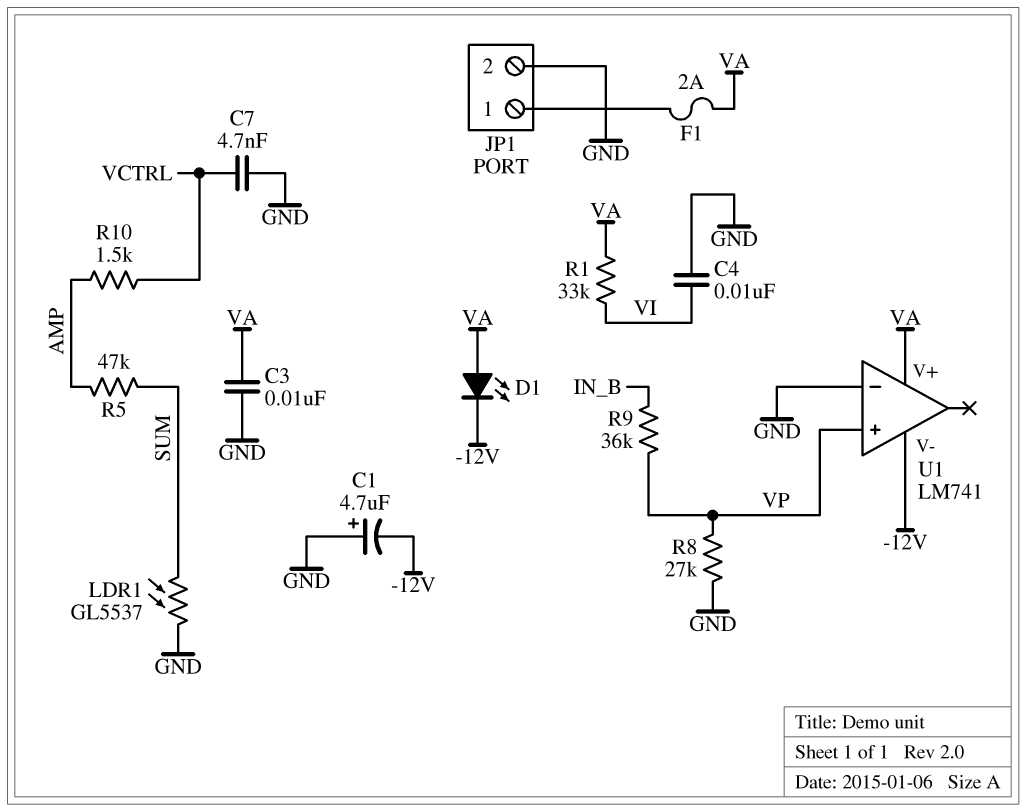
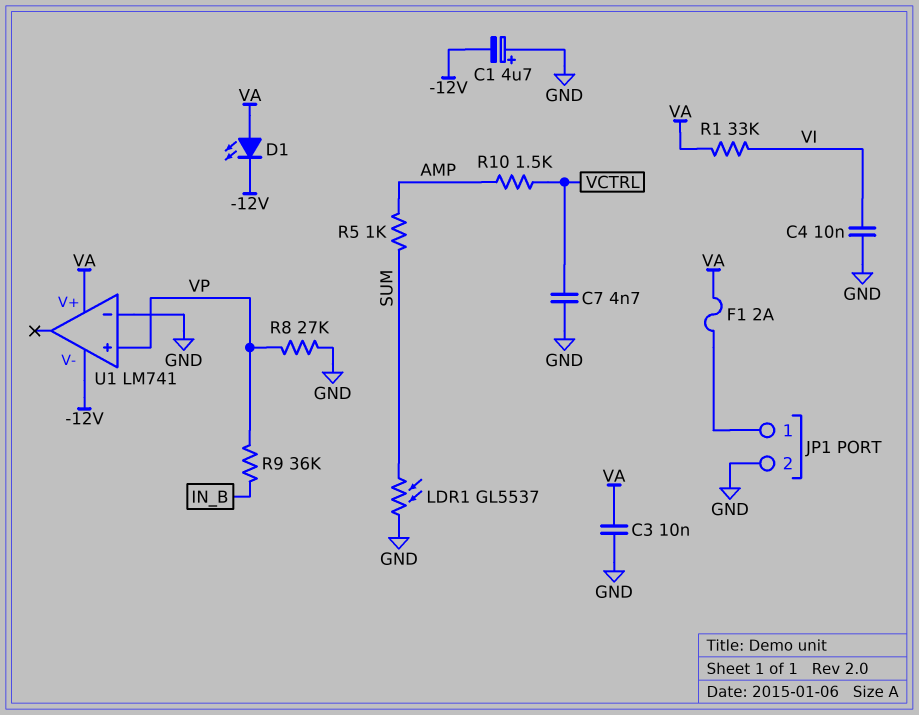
R5: 47k (AMP, SUM) -> 1k (AMP, SUM)

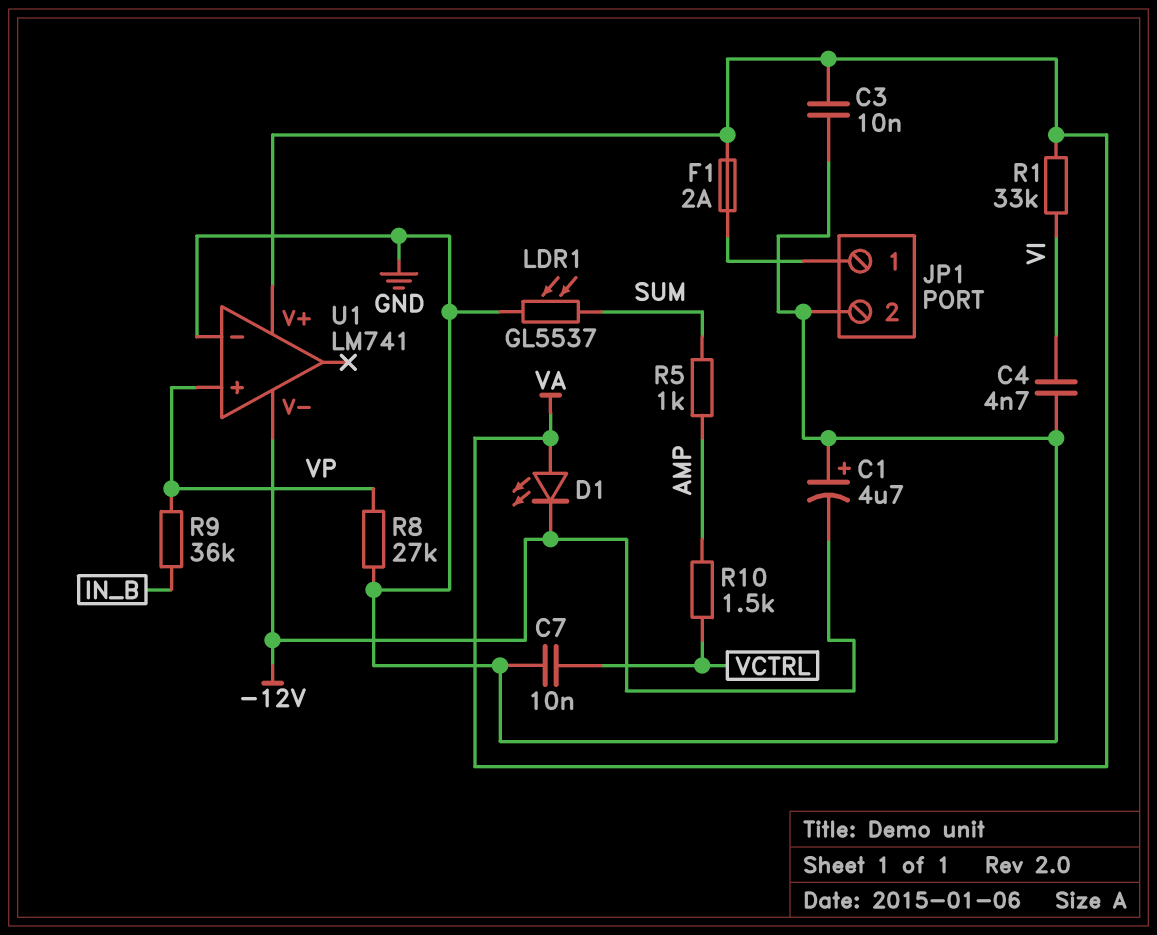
C4: 10nF (GND, VI) -> 4.7nF (GND, VI)
C7: 4.7nF (GND, VCTRL) -> 10nF (GND, VCTRL)

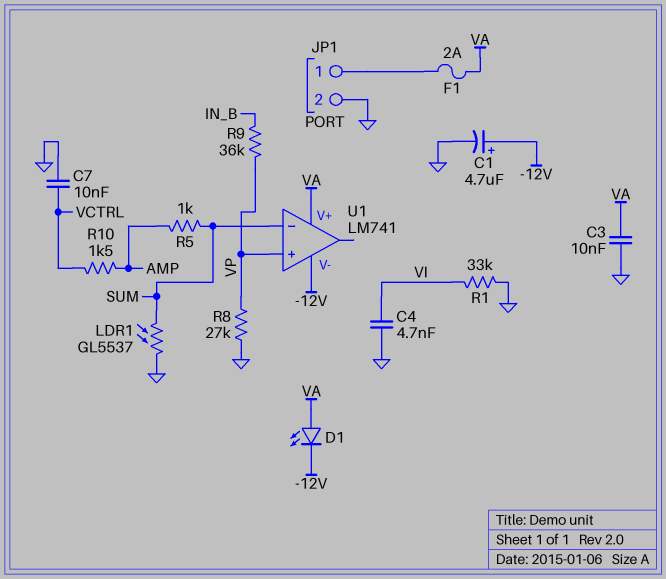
C1: 4.7uF (plus GND, minus -12V) -> 4.7uF (plus -12V, minus GND)
R1: 33k (VA, VI) -> 33k (GND, VI)
U1 pin in-: GND -> SUM

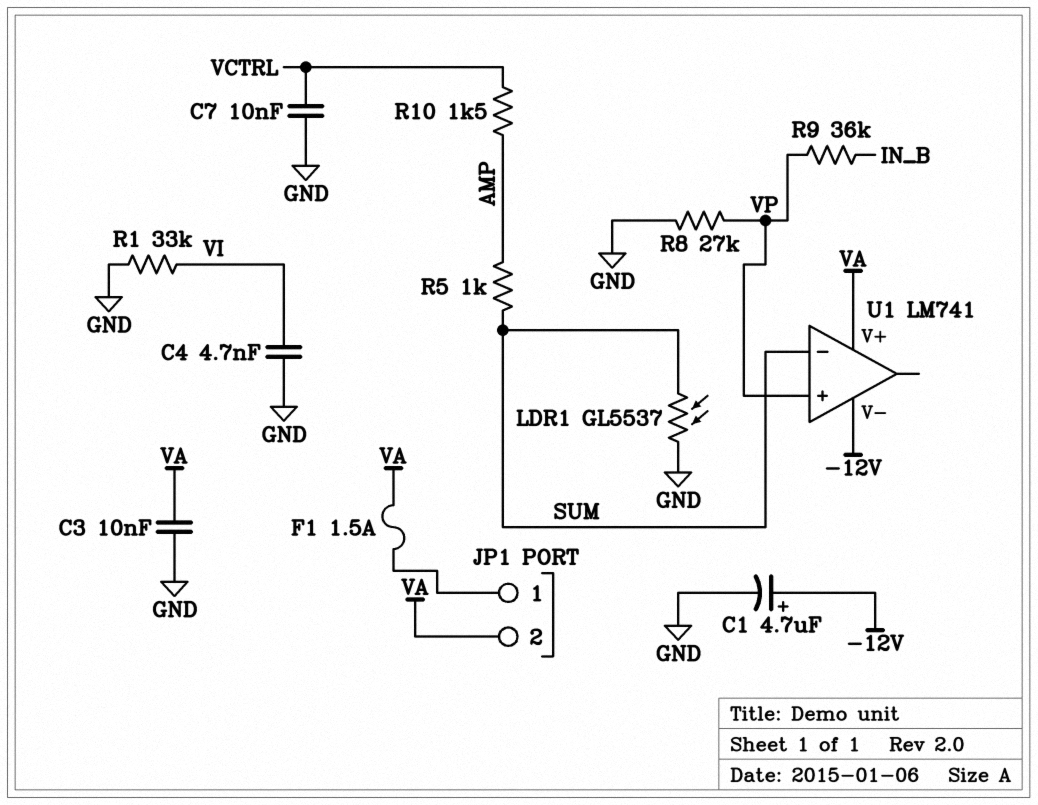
D1: LED (A VA, K -12V) -> none
F1: 2A (JP1/1, VA) -> 1.5A (JP1/1, VA)
JP1 pin 2: GND -> VA

